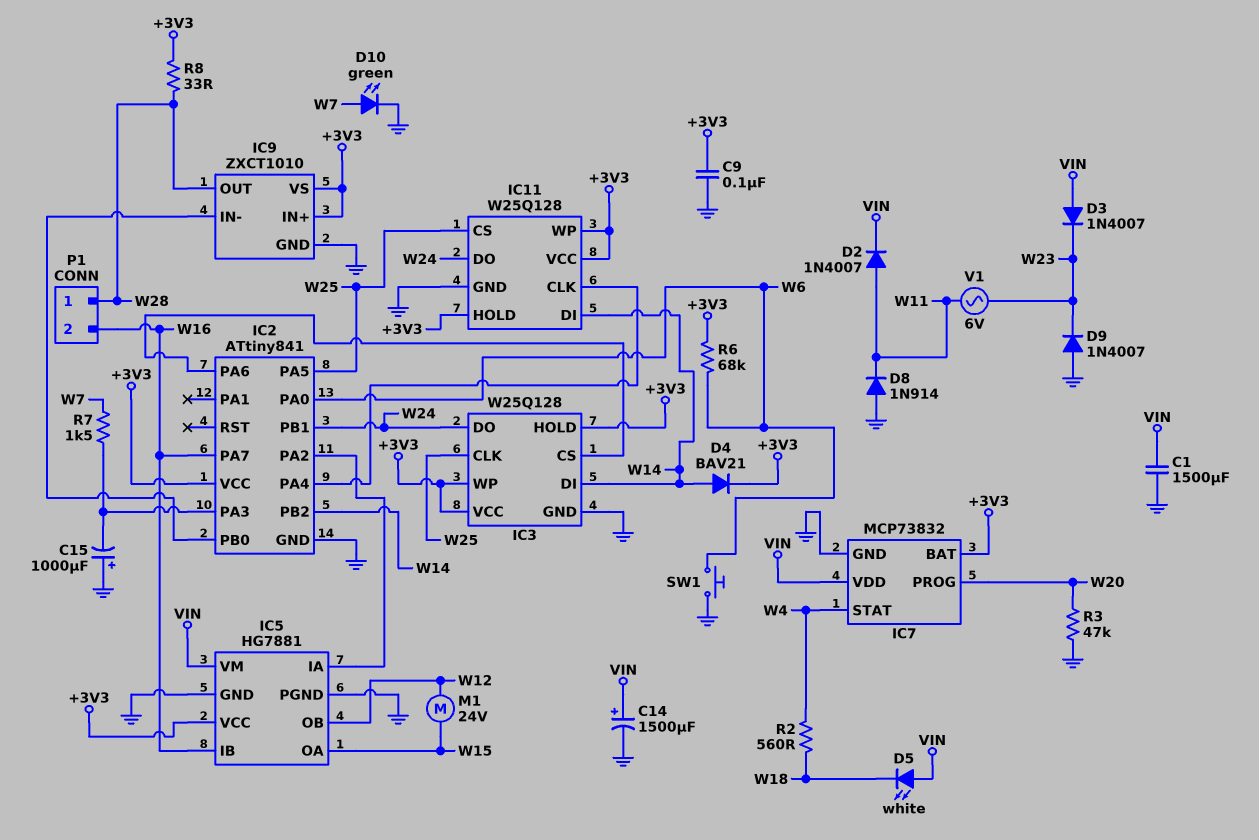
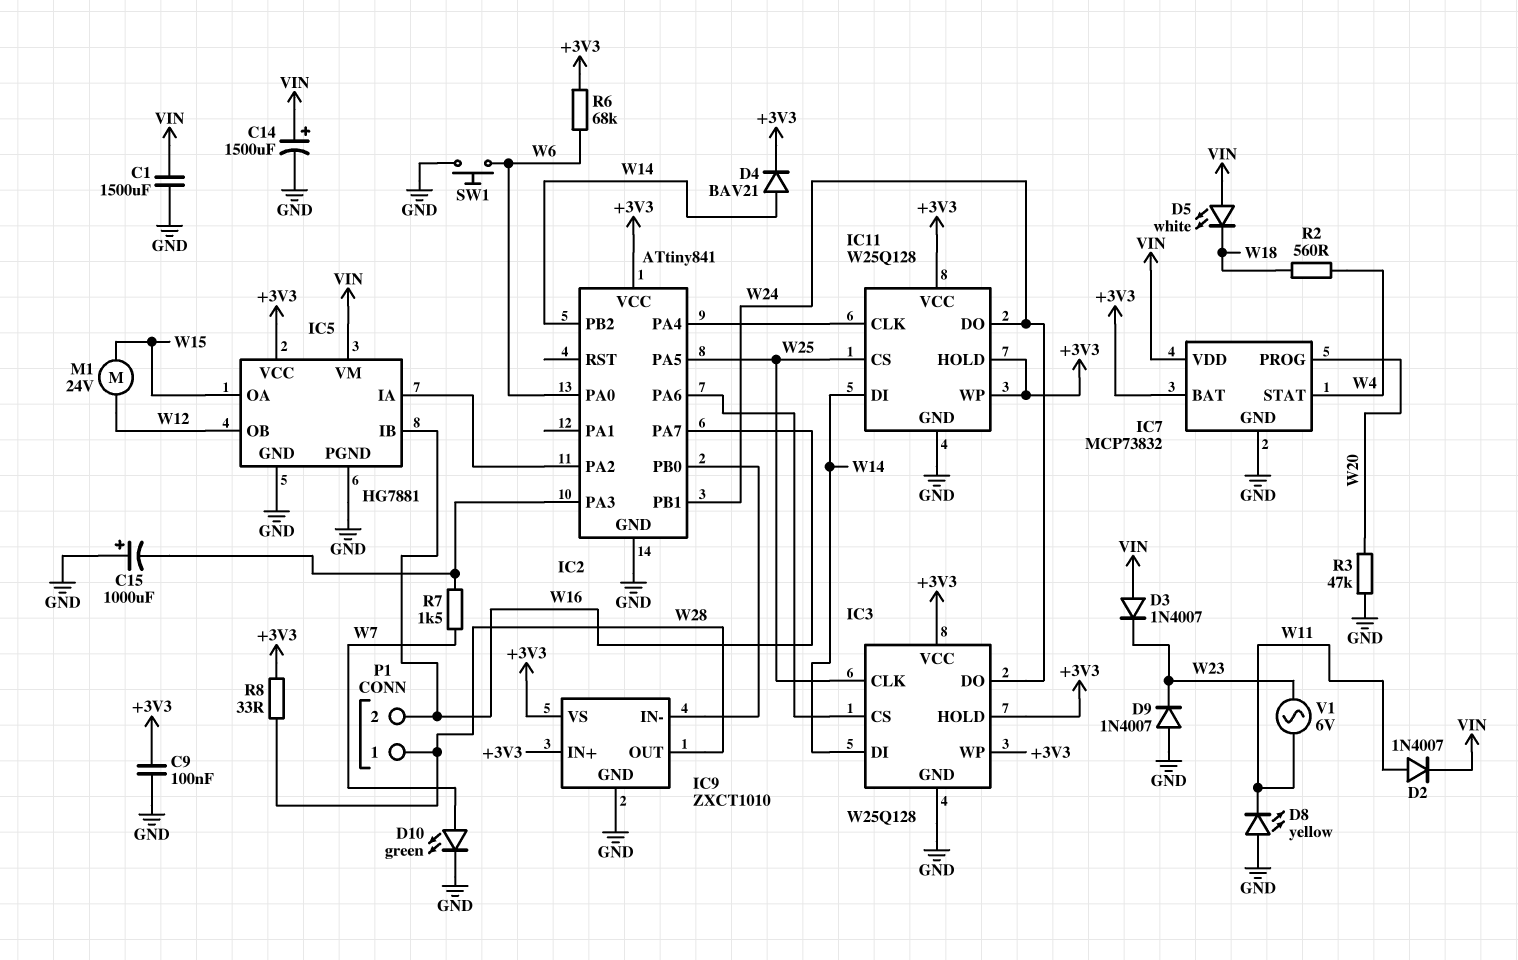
D8: diode 1N914 (A GND, K W11) -> LED yellow (A GND, K W11)

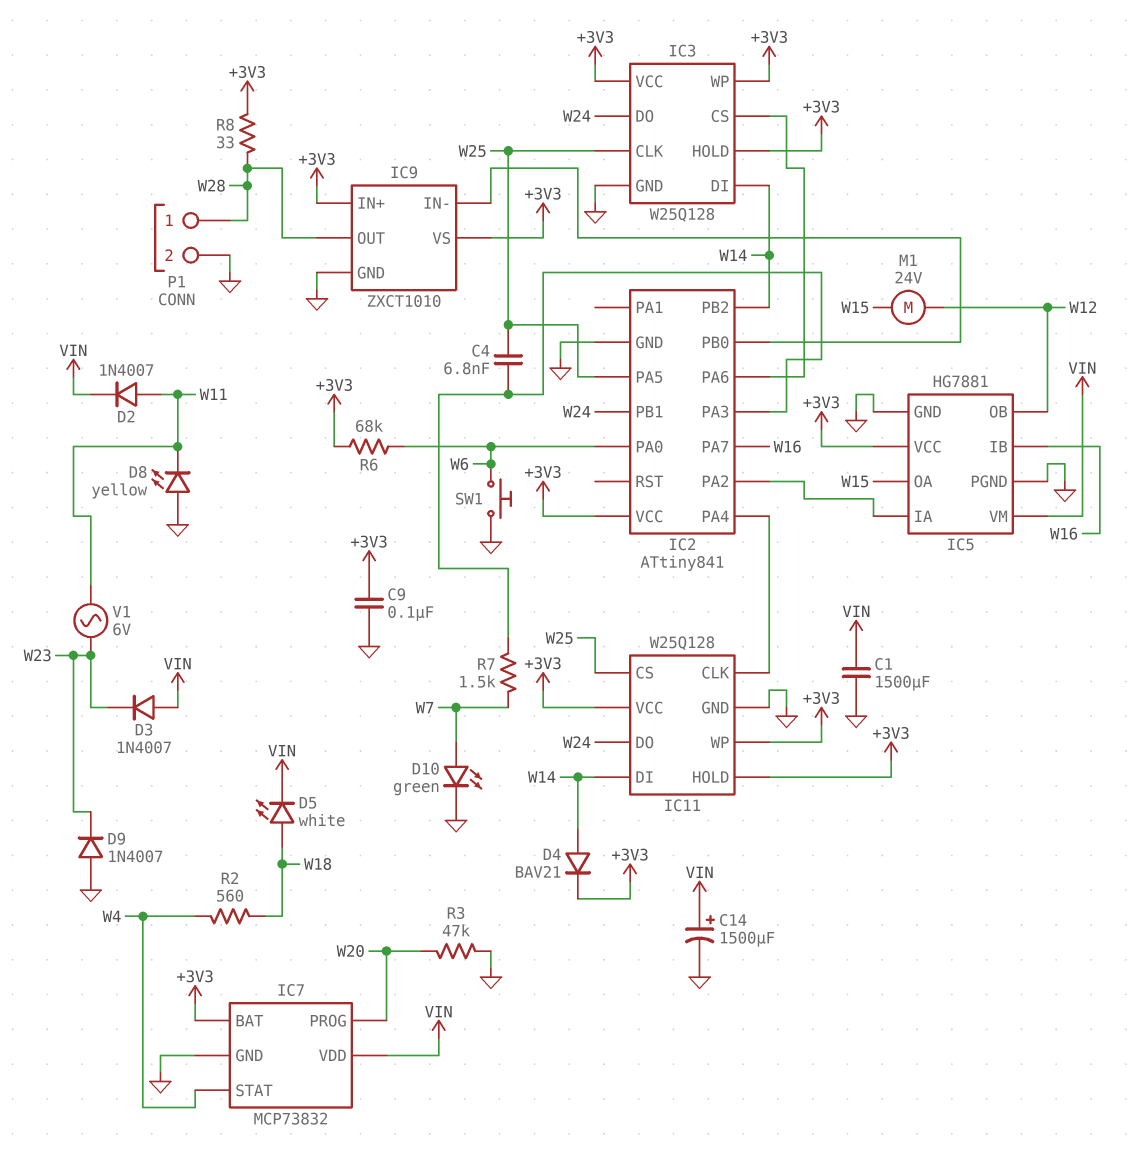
C4: none -> 6.8nF (IC2/PA3, W25)
C15: 1000uF (plus GND, minus IC2/PA3) -> none
D5: LED white (A VIN, K W18) -> LED white (A W18, K VIN)
P1 pin 2: W16 -> GND

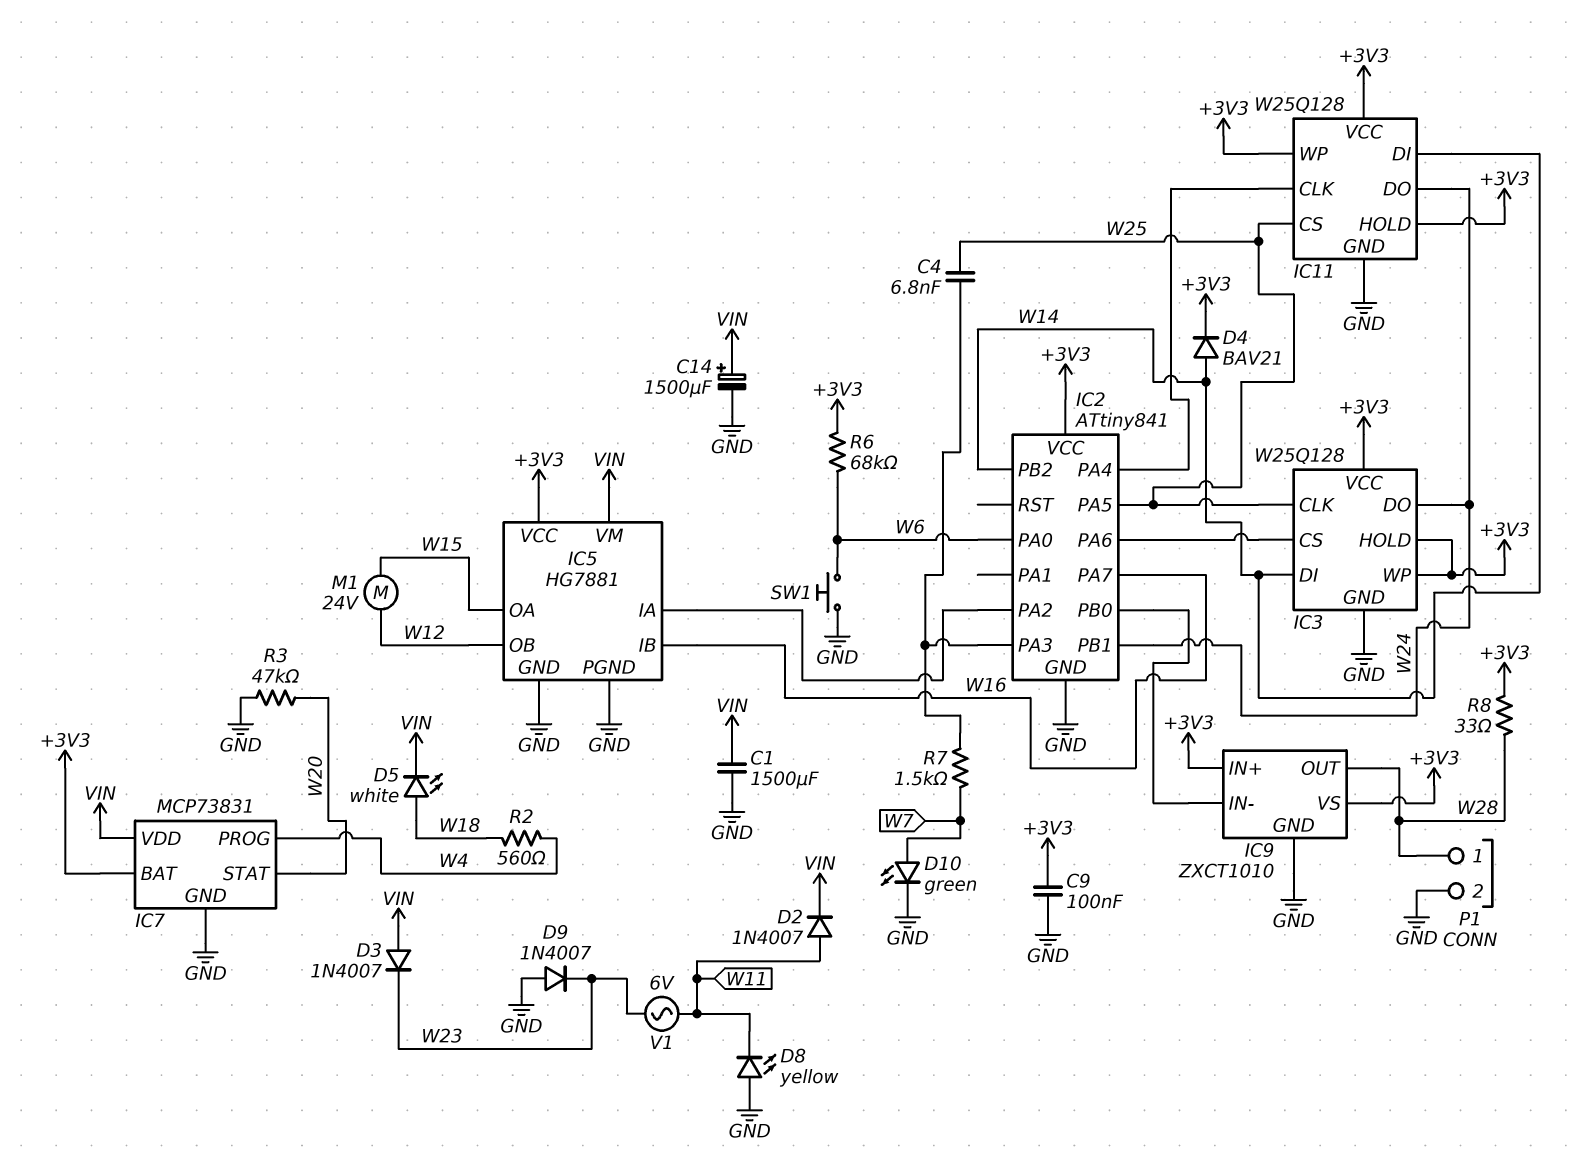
IC7: MCP73832 -> MCP73831
IC7 pin PROG: W20 -> W4
IC7 pin STAT: W4 -> W20

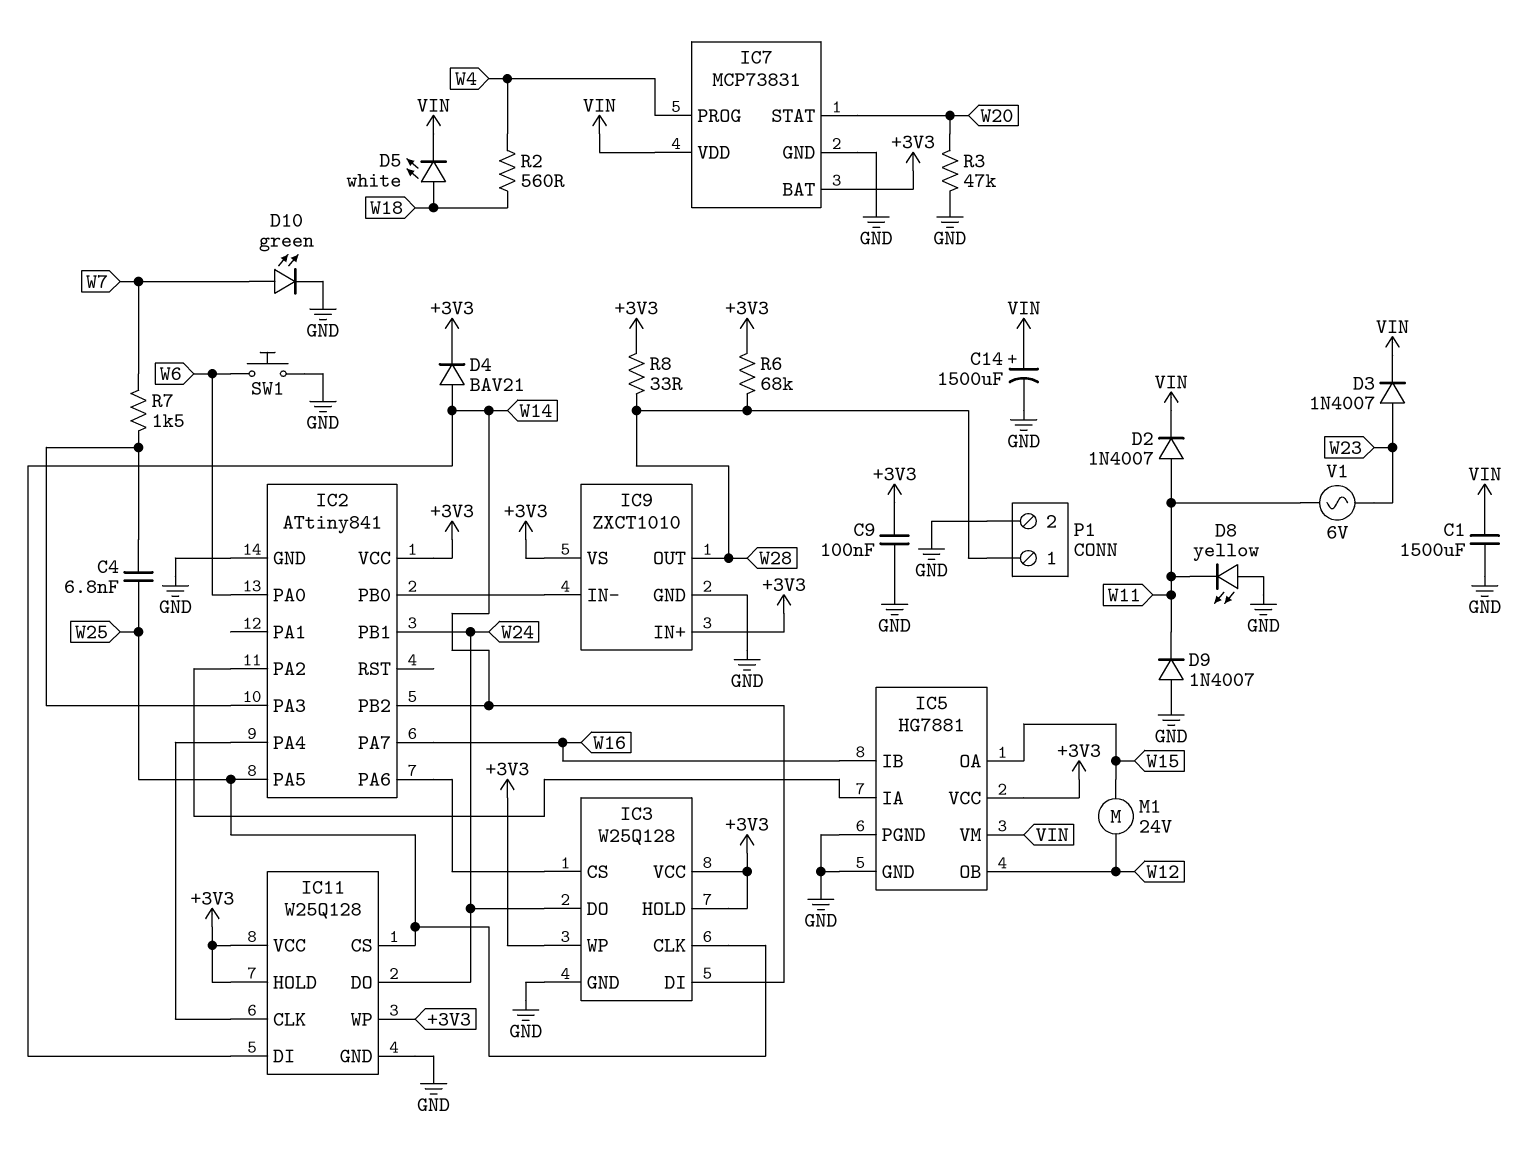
D3: diode 1N4007 (A VIN, K W23) -> diode 1N4007 (A W23, K VIN)
D9: diode 1N4007 (A GND, K W23) -> diode 1N4007 (A GND, K W11)
R6: 68k (+3V3, W6) -> 68k (+3V3, W28)

